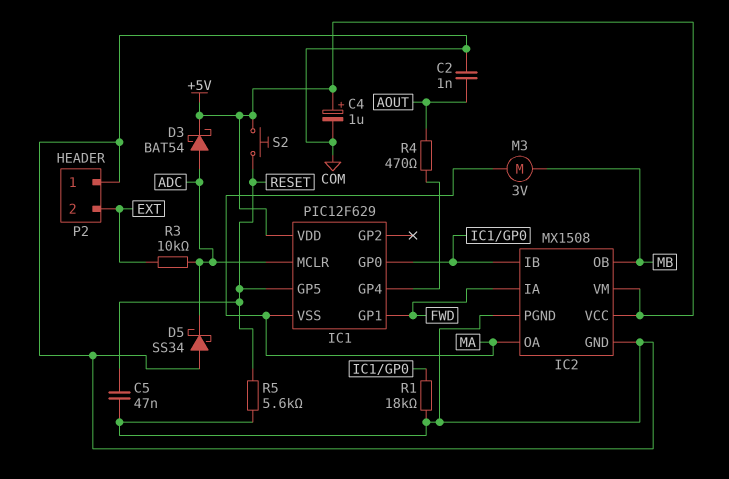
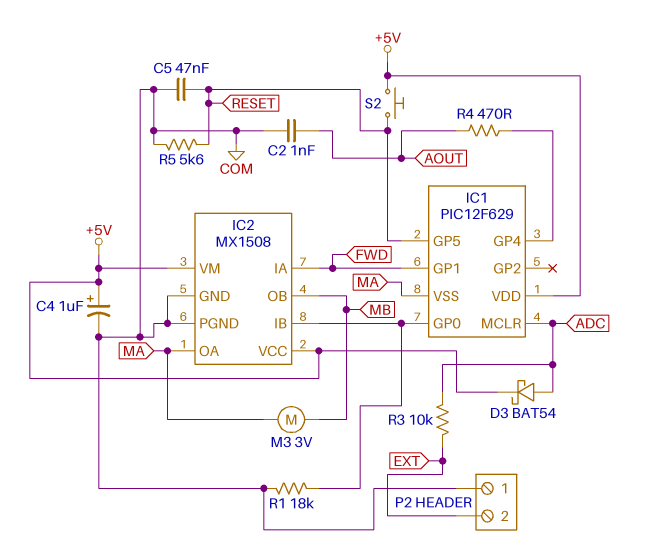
D5: schottky SS34 (A COM, K ADC) -> none

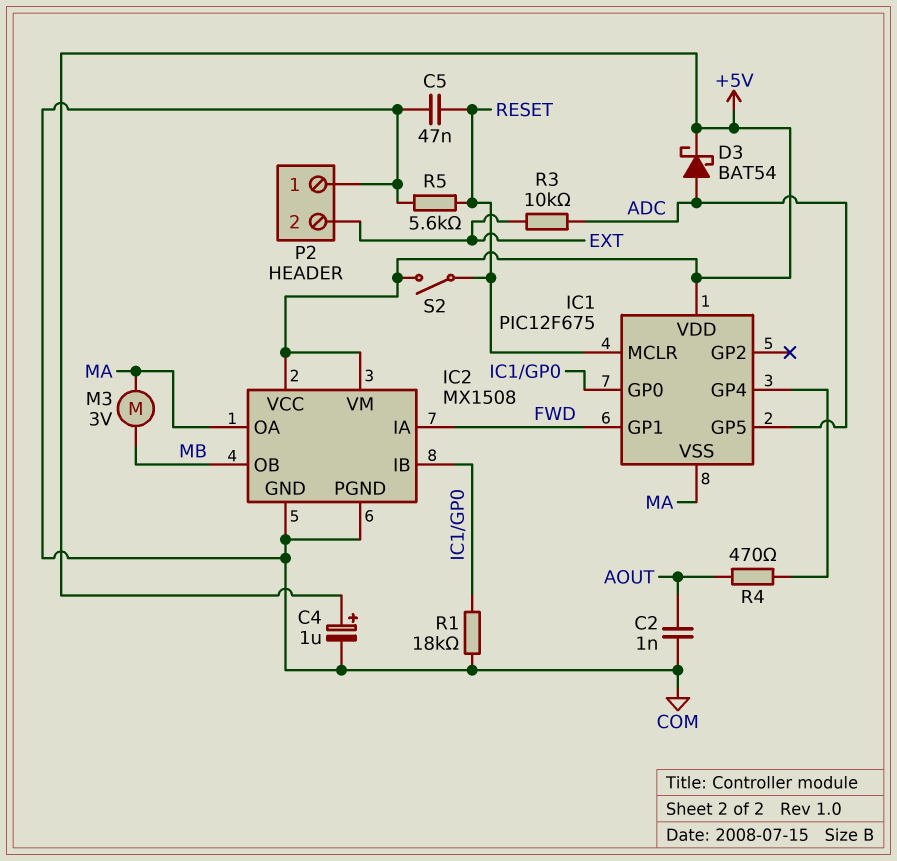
IC1: PIC12F629 -> PIC12F675
IC1 pin GP5: RESET -> ADC
IC1 pin MCLR: ADC -> RESET
S2: button (+5V, RESET) -> switch (+5V, RESET)

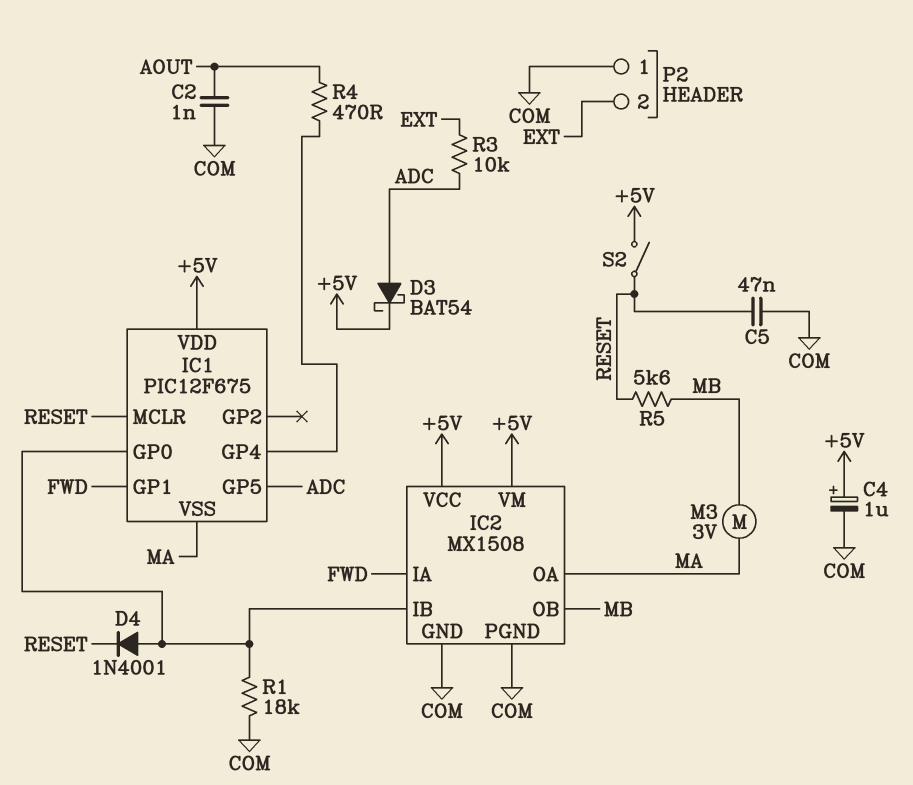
D4: none -> diode 1N4001 (A IC1/GP0, K RESET)
R5: 5.6k (COM, RESET) -> 5.6k (MB, RESET)

